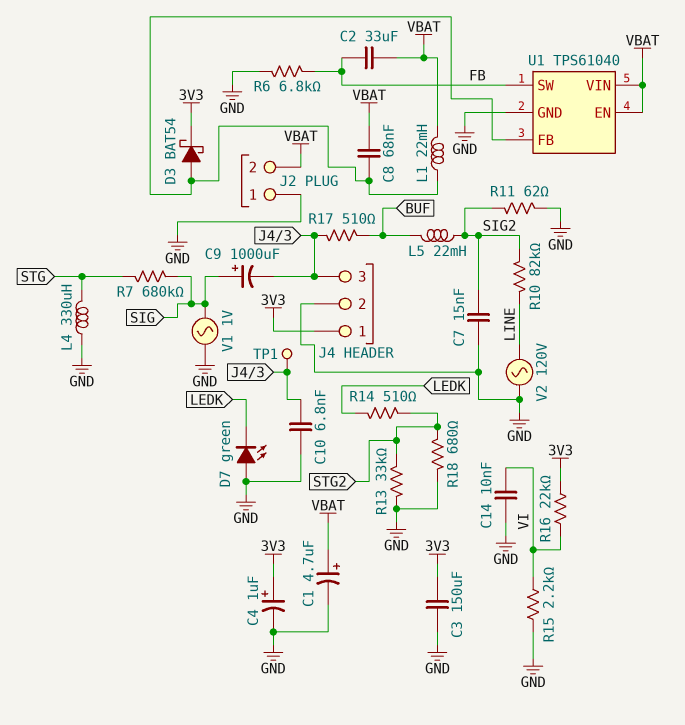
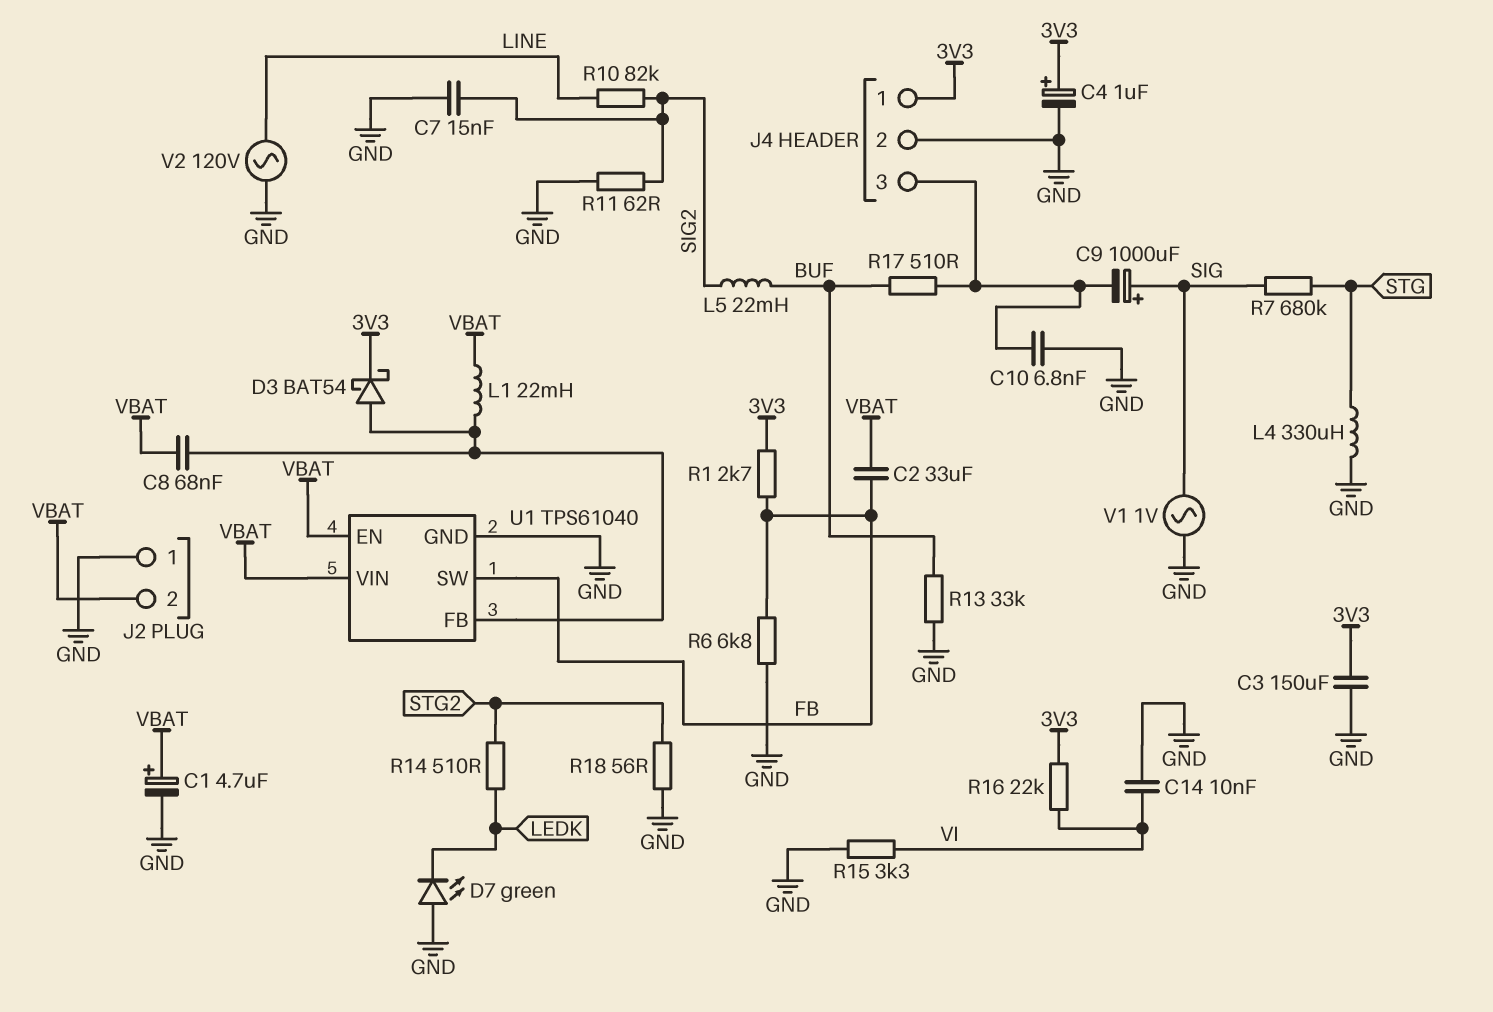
R1: none -> 2.7k (3V3, FB)
R13: 33k (GND, STG2) -> 33k (BUF, GND)
R15: 2.2k (GND, VI) -> 3.3k (GND, VI)
R18: 680 (GND, STG2) -> 56 (GND, STG2)
TP1: test point (J4/3) -> none

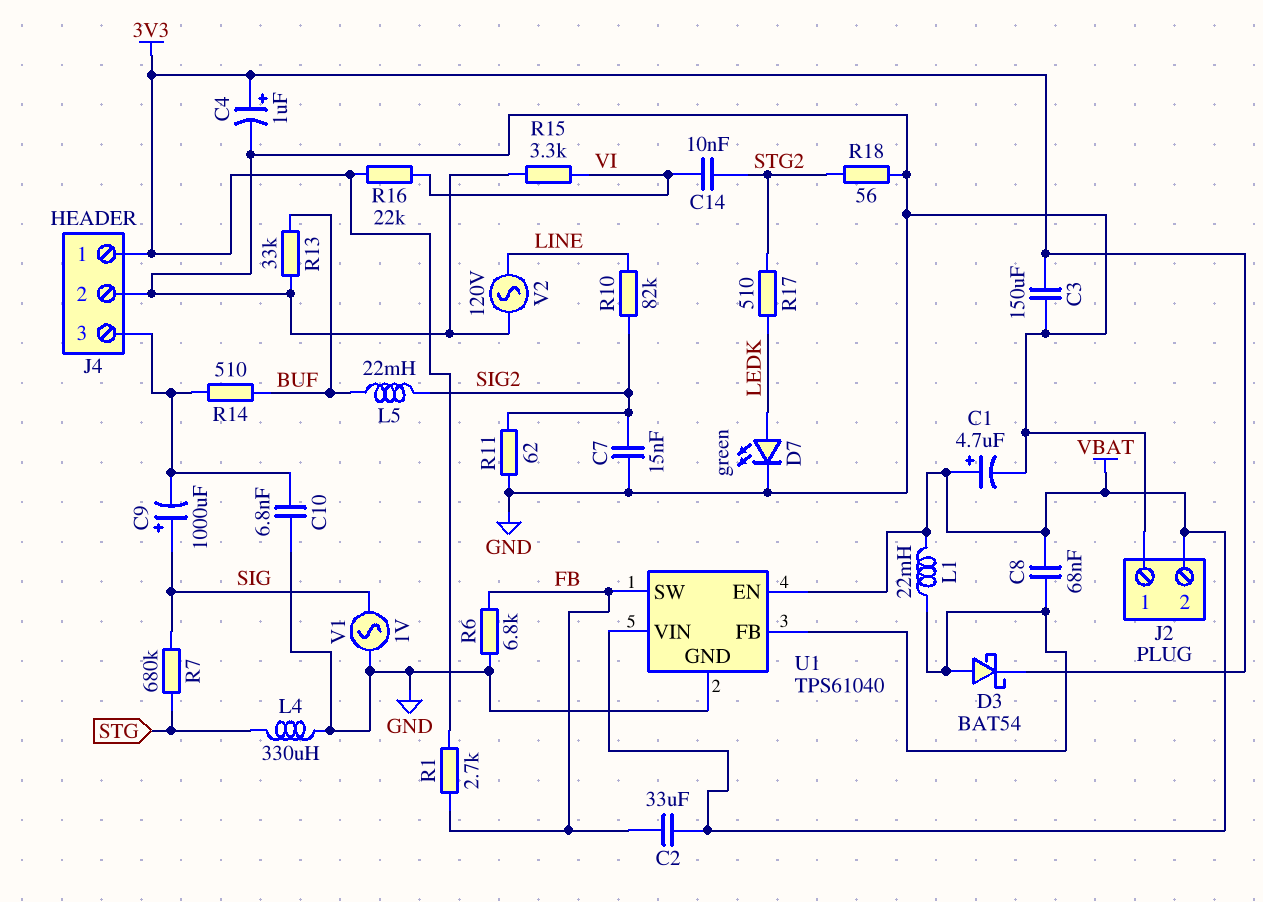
C14: 10nF (GND, VI) -> 10nF (STG2, VI)
D7: LED green (A GND, K LEDK) -> LED green (A LEDK, K GND)
R14: 510 (LEDK, STG2) -> 510 (BUF, J4/3)
R17: 510 (BUF, J4/3) -> 510 (LEDK, STG2)

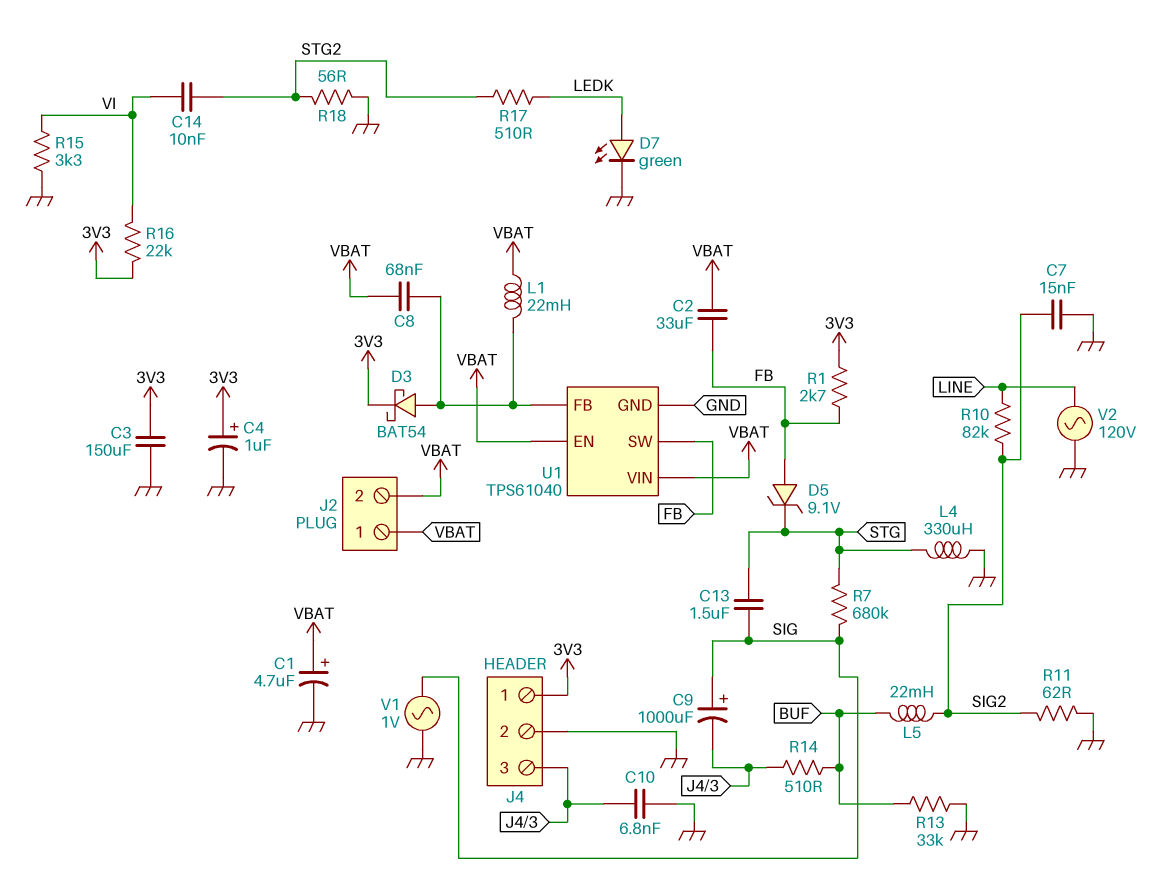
C13: none -> 1.5uF (SIG, STG)
D5: none -> zener 9.1V (A FB, K STG)
J2 pin 1: GND -> VBAT
R6: 6.8k (FB, GND) -> none

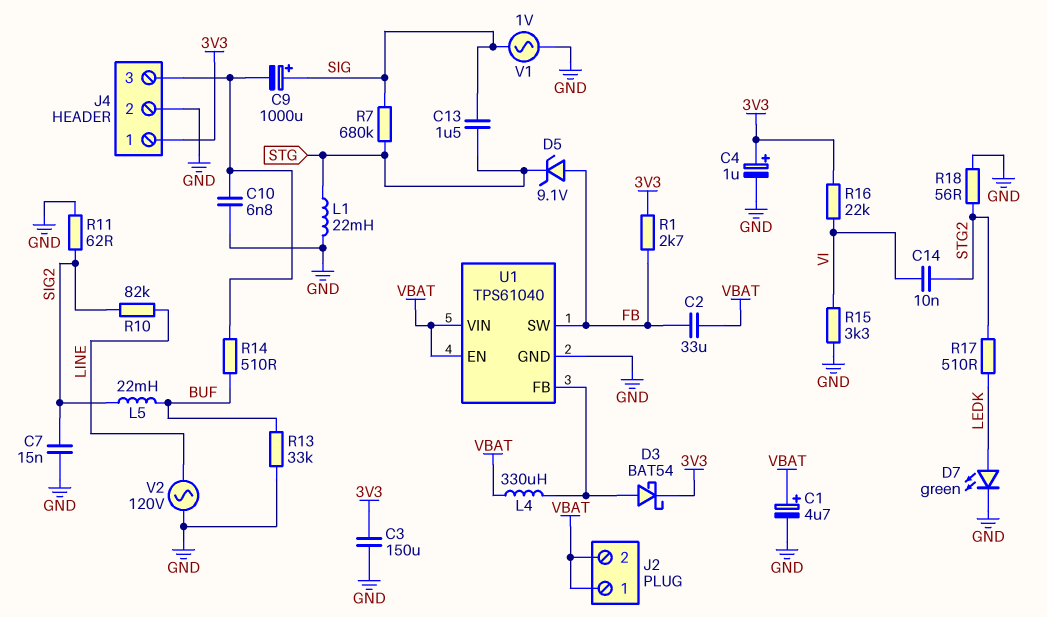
C8: 68nF (U1/FB, VBAT) -> none
L1: 22mH (U1/FB, VBAT) -> 22mH (GND, STG)
L4: 330uH (GND, STG) -> 330uH (U1/FB, VBAT)

